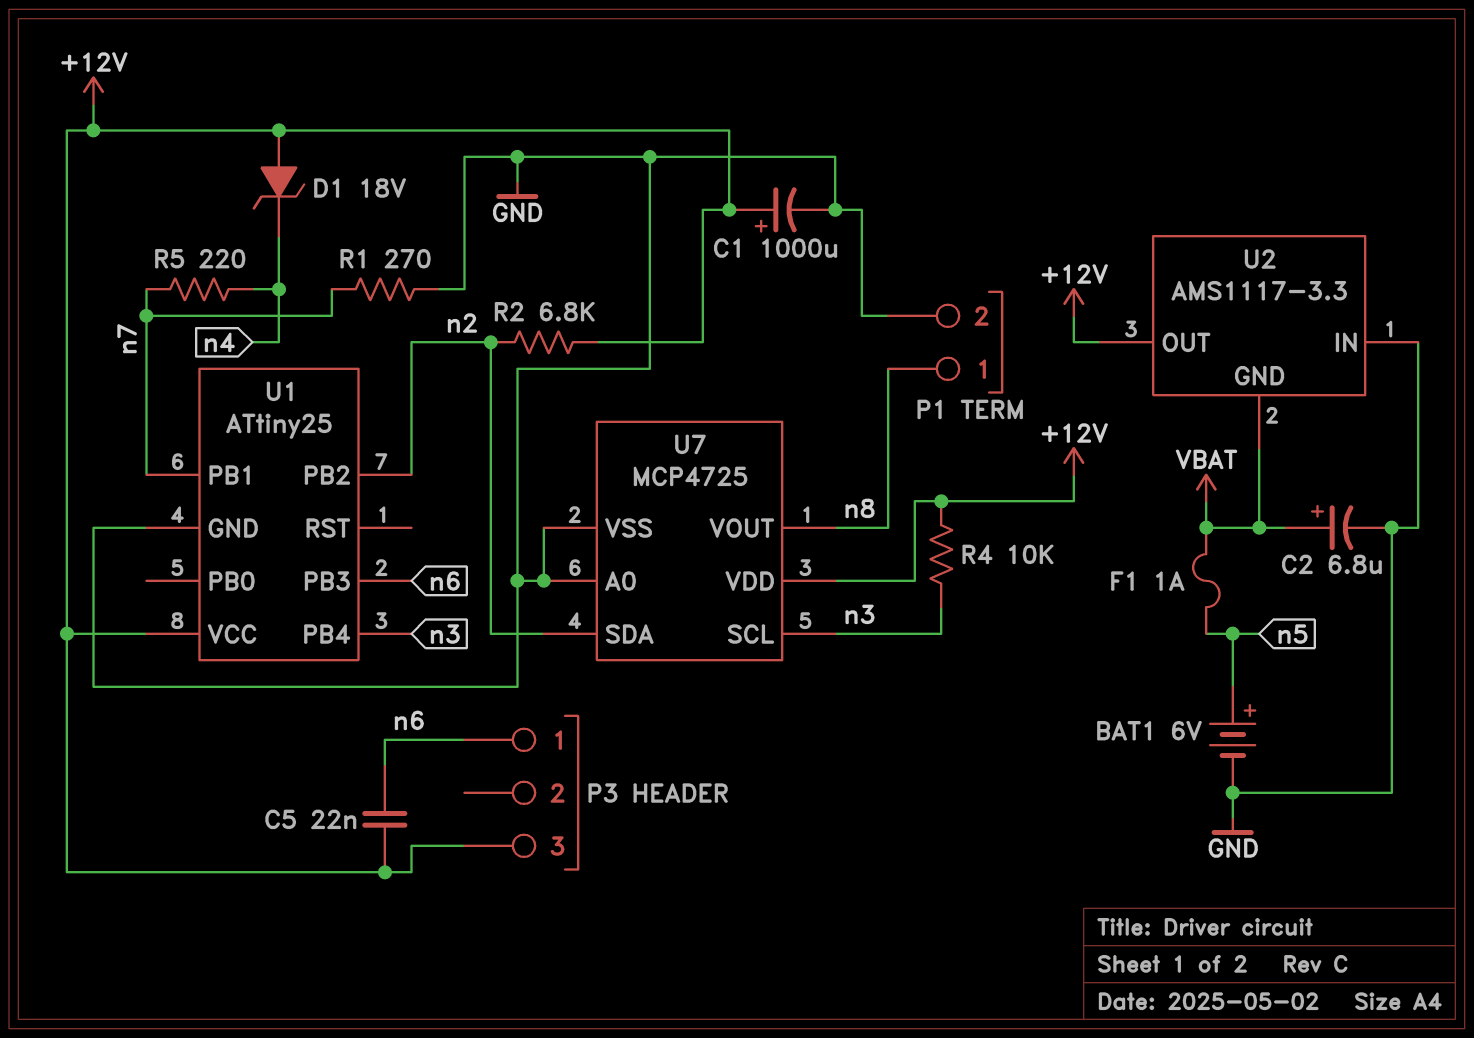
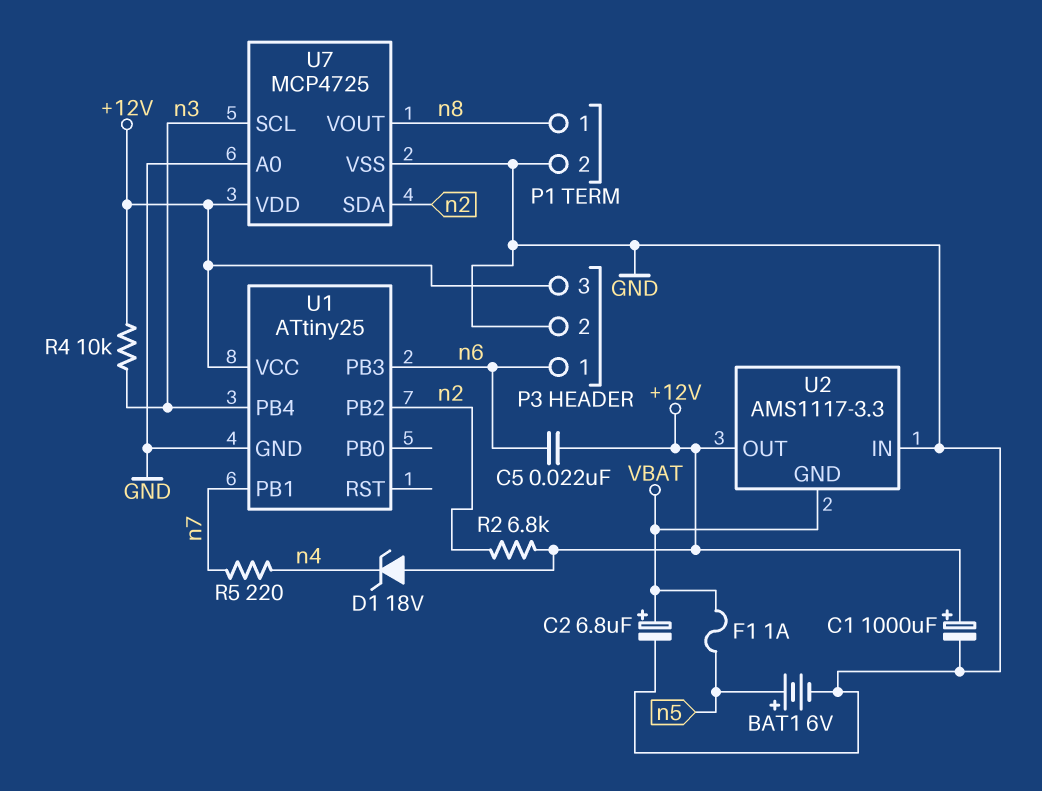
P3 pin 2: none -> GND
R1: 270 (GND, n7) -> none

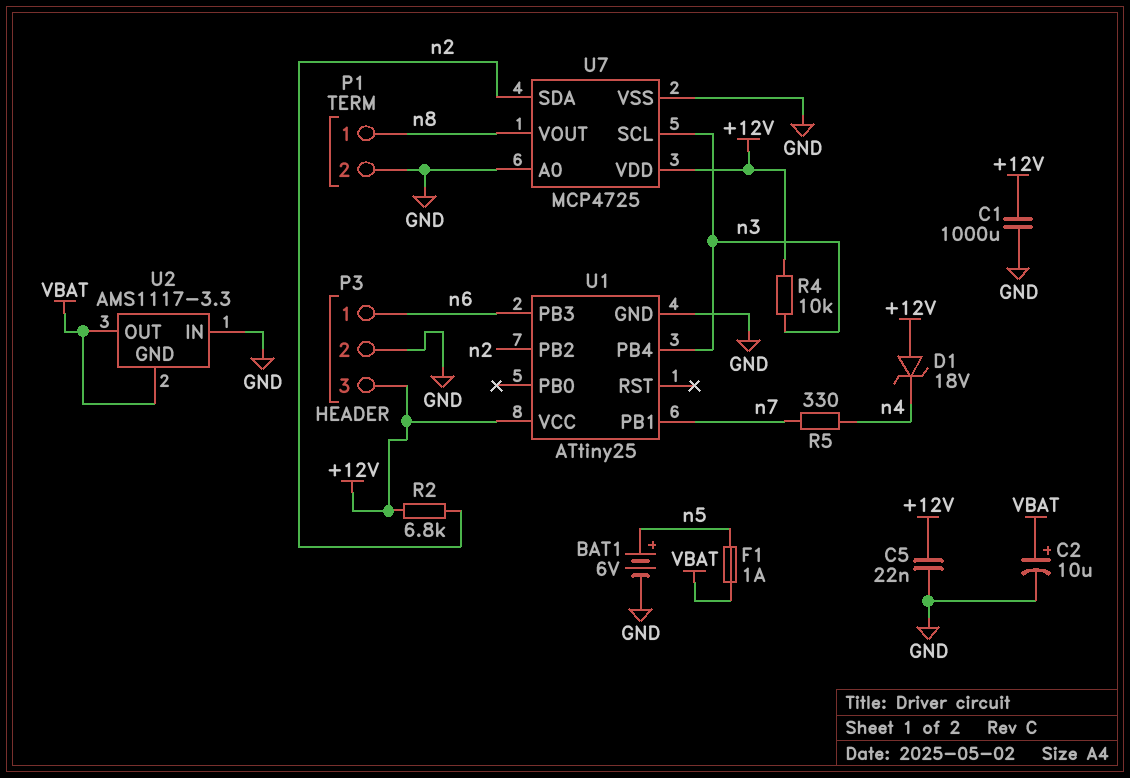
C1: 1000uF (plus +12V, minus GND) -> 1000uF (+12V, GND)
C2: 6.8uF (plus VBAT, minus GND) -> 10uF (plus VBAT, minus GND)
C5: 22nF (+12V, n6) -> 22nF (+12V, GND)
R5: 220 (n4, n7) -> 330 (n4, n7)
U2 pin OUT: +12V -> VBAT

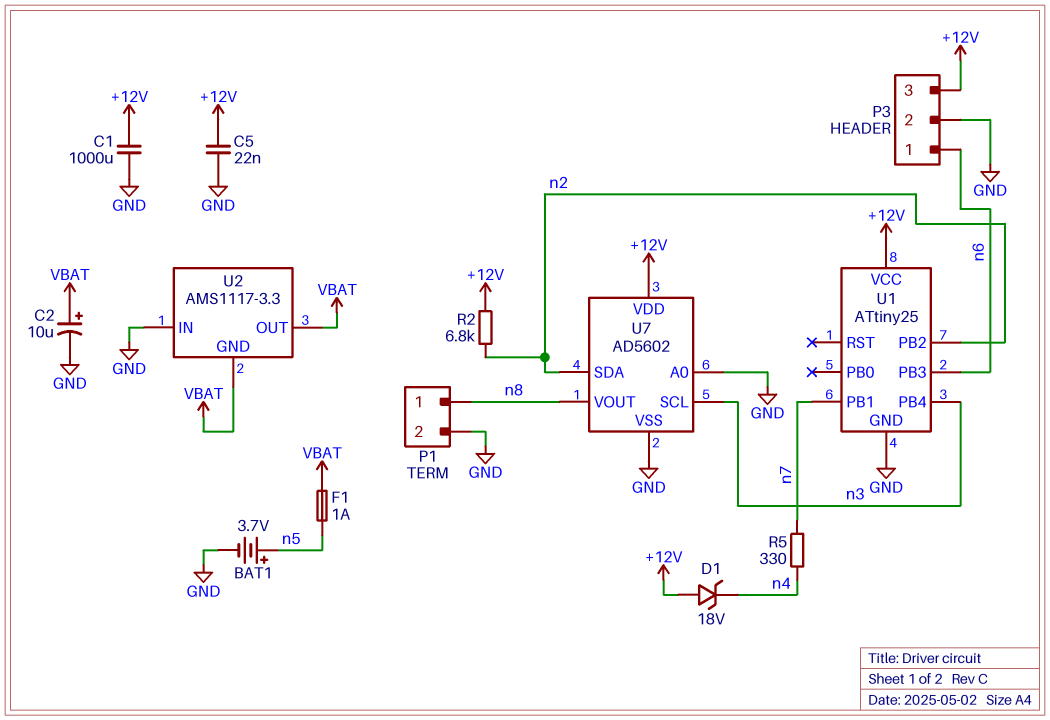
BAT1: 6V (plus n5, minus GND) -> 3.7V (plus n5, minus GND)
R4: 10k (+12V, n3) -> none
U7: MCP4725 -> AD5602

